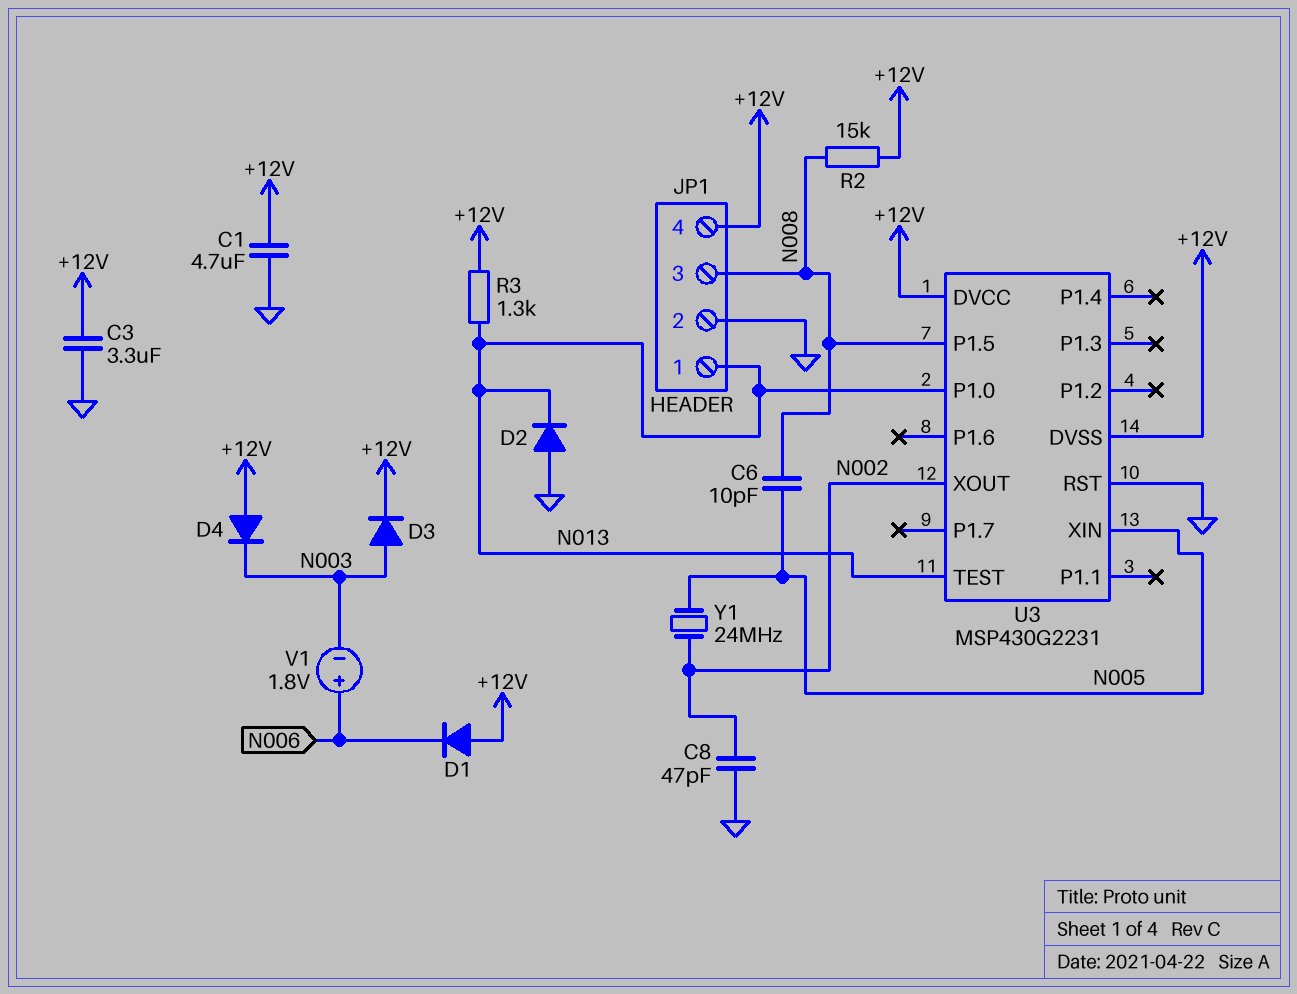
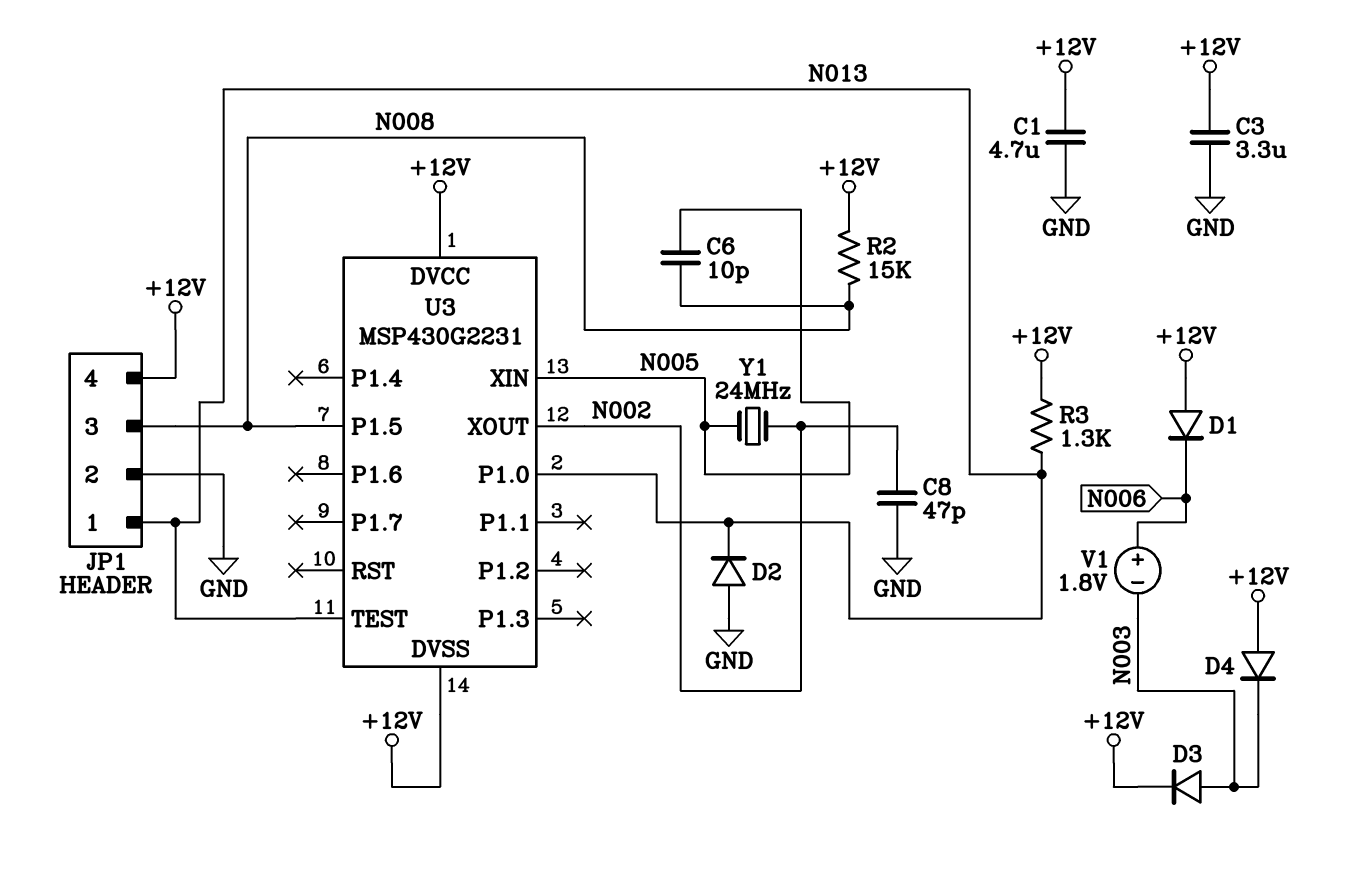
U3 pin RST: GND -> none

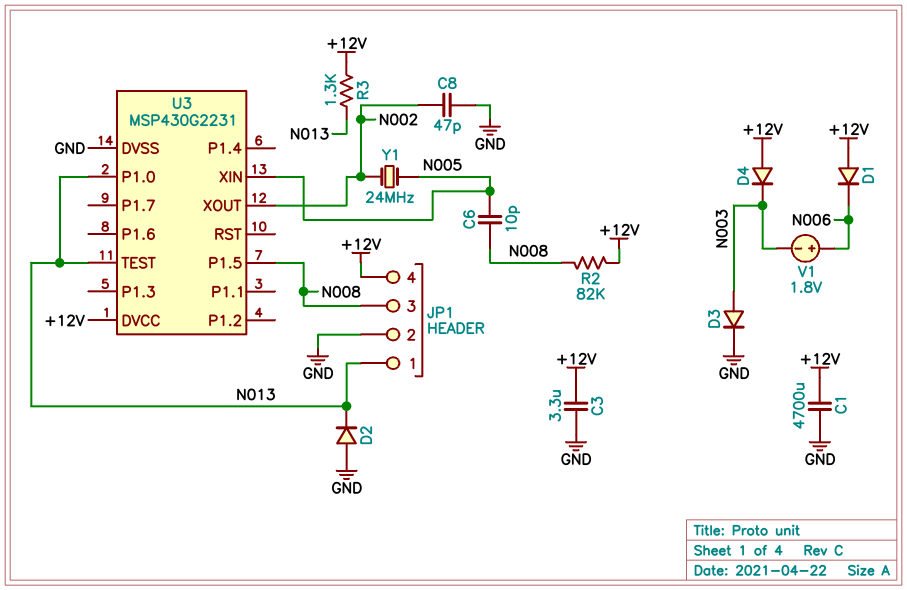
C1: 4.7uF (+12V, GND) -> 4700uF (+12V, GND)
D3: diode (A N003, K +12V) -> diode (A N003, K GND)
R2: 15k (+12V, N008) -> 82k (+12V, N008)
U3 pin DVSS: +12V -> GND

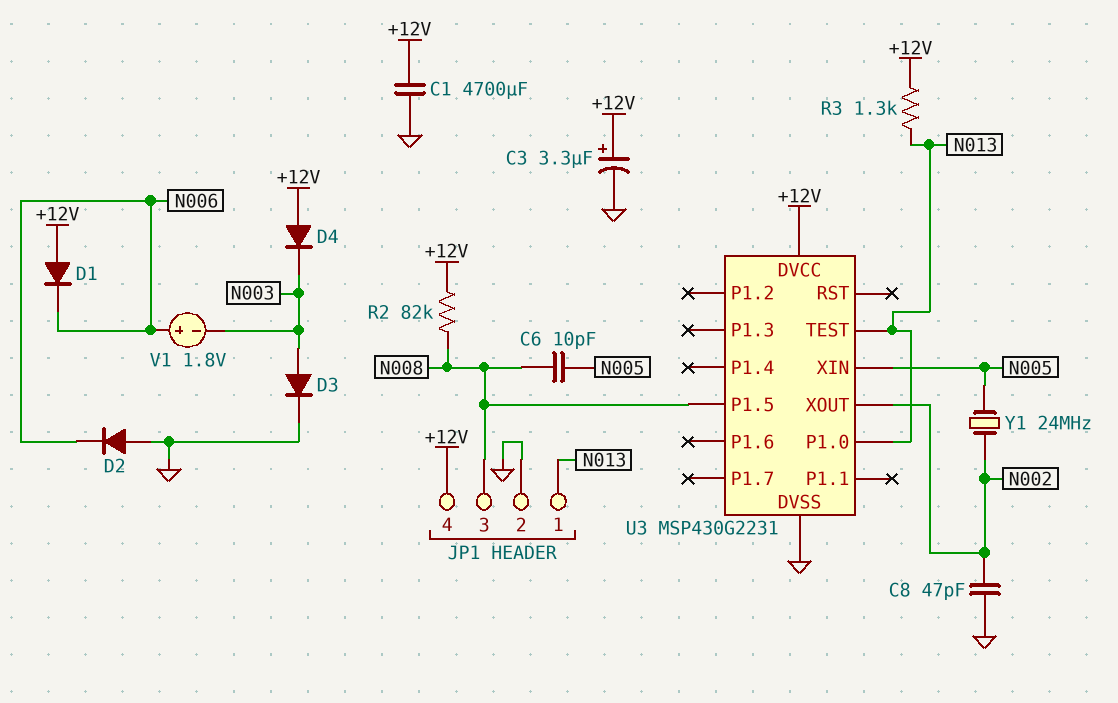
C3: 3.3uF (+12V, GND) -> 3.3uF (plus +12V, minus GND)
D2: diode (A GND, K N013) -> diode (A GND, K N006)

